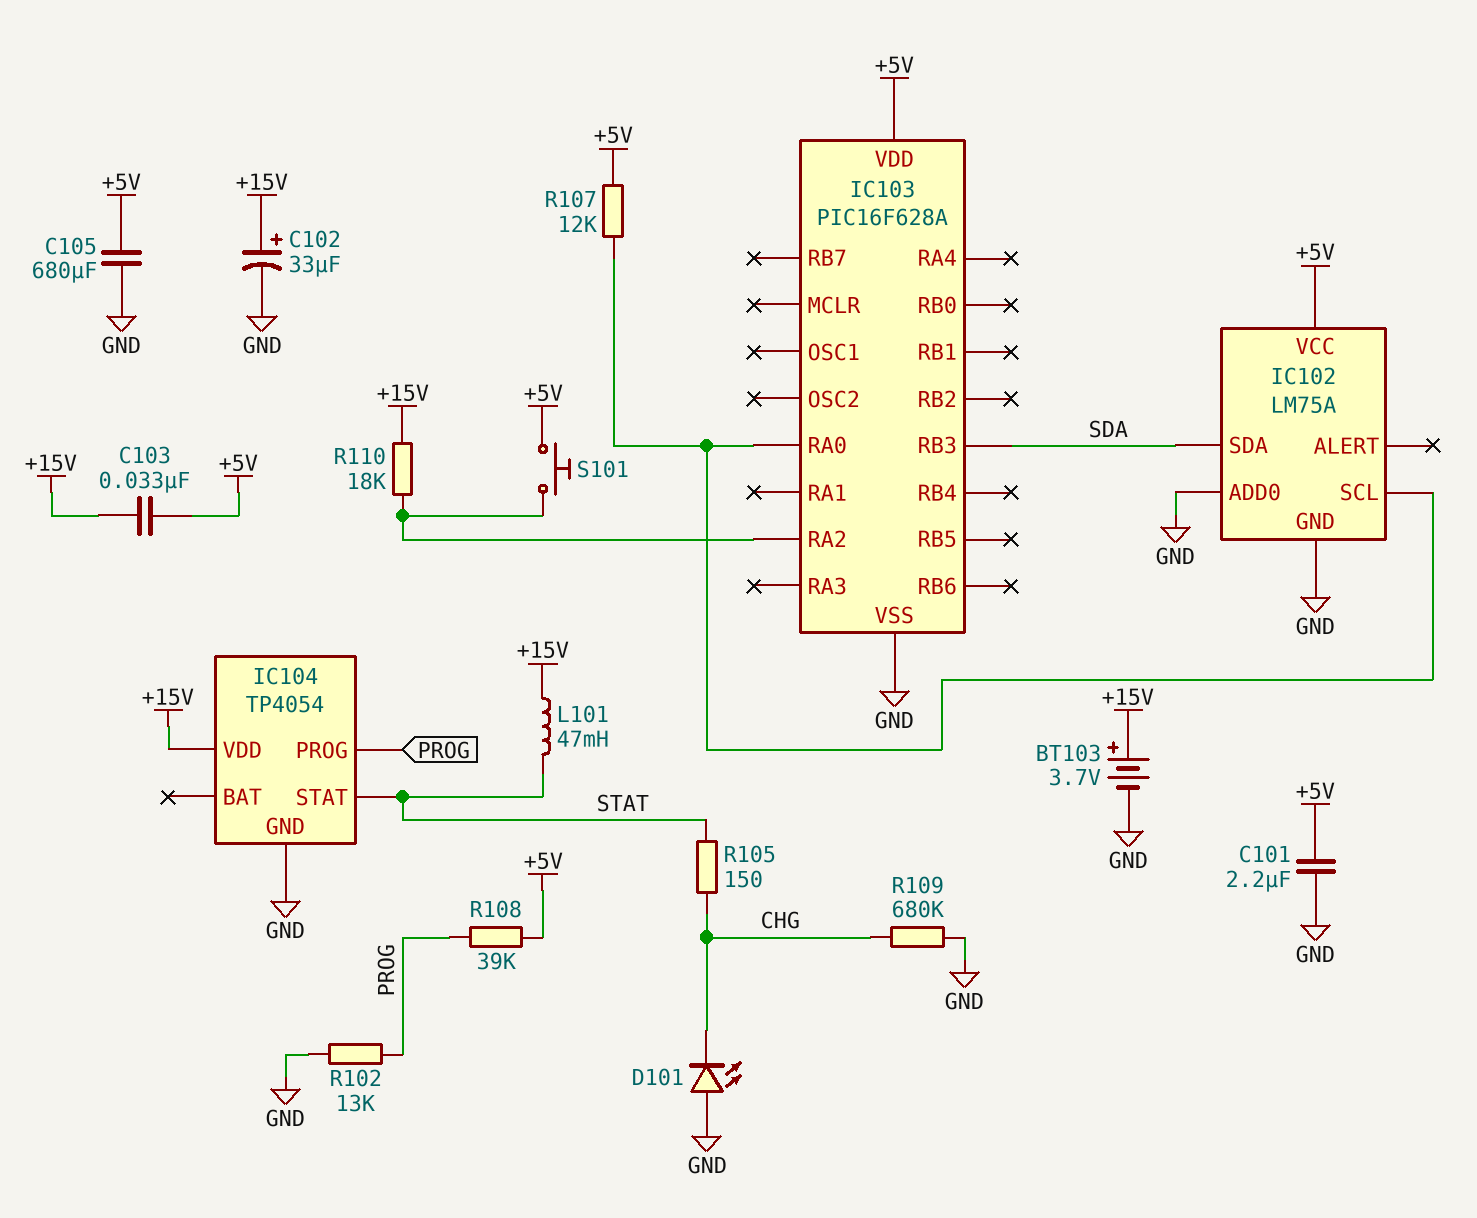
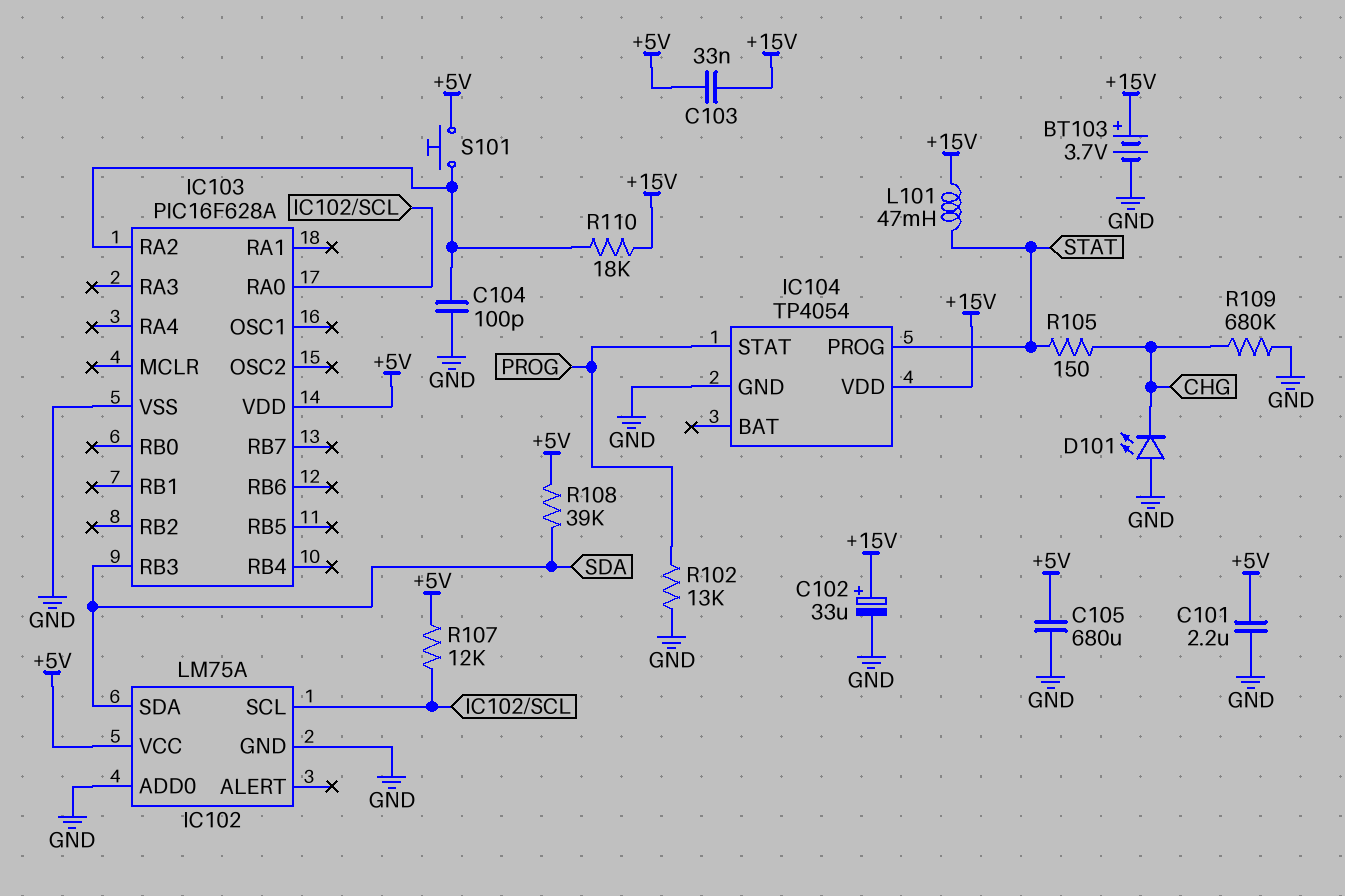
C104: none -> 100pF (GND, IC103/RA2)
IC104 pin PROG: PROG -> STAT
IC104 pin STAT: STAT -> PROG
R108: 39k (+5V, PROG) -> 39k (+5V, SDA)

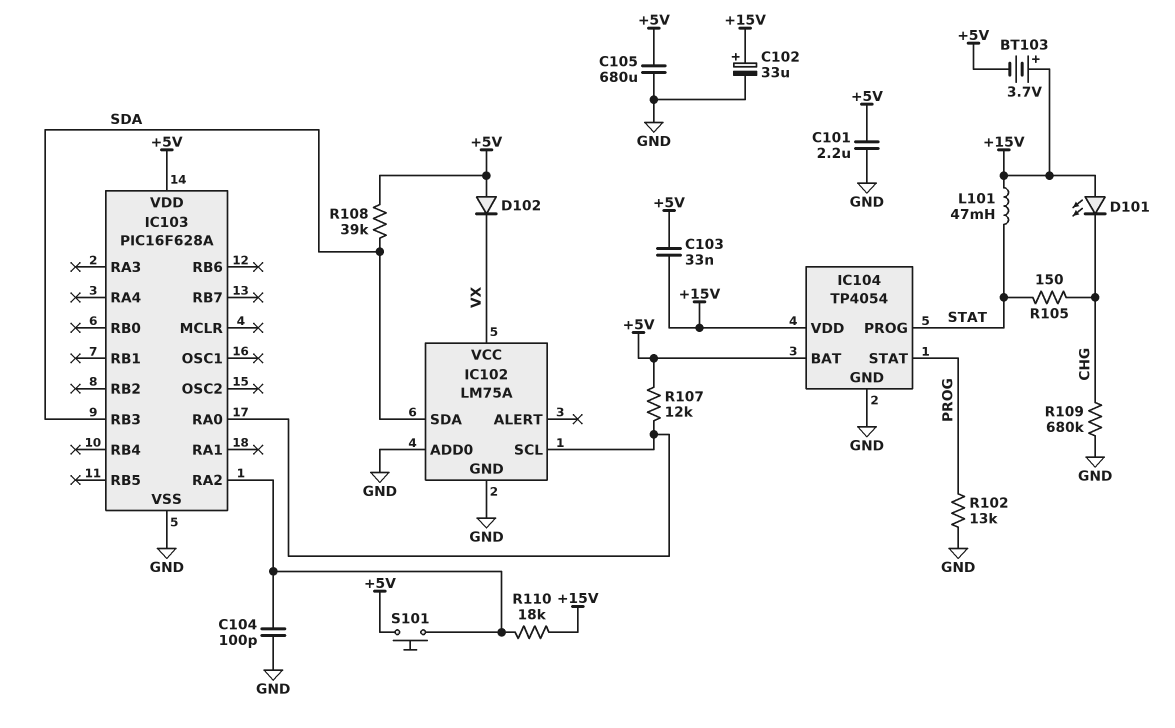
BT103: 3.7V (plus +15V, minus GND) -> 3.7V (plus +15V, minus +5V)
D101: LED (A GND, K CHG) -> LED (A +15V, K CHG)
D102: none -> diode (A +5V, K VX)
IC102 pin VCC: +5V -> VX
IC104 pin BAT: none -> +5V

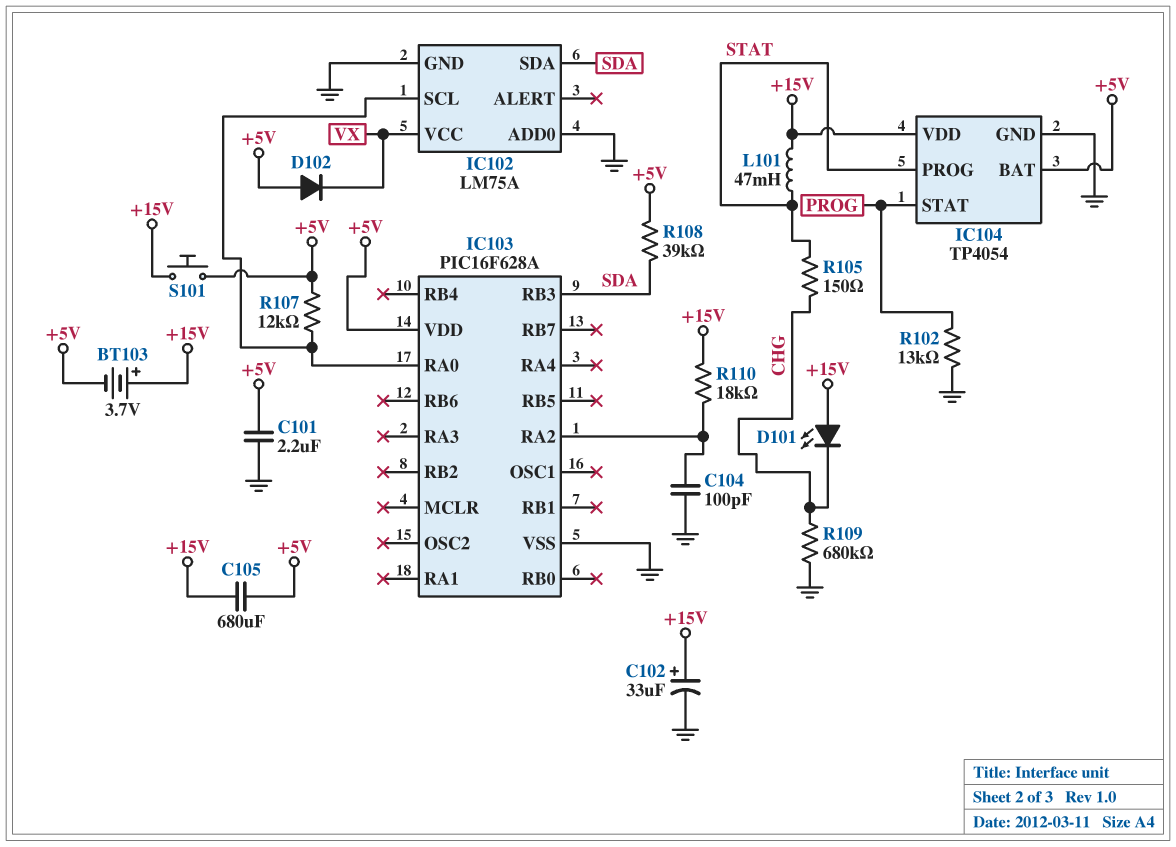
C103: 33nF (+5V, +15V) -> none
C105: 680uF (+5V, GND) -> 680uF (+5V, +15V)
S101: button (+5V, IC103/RA2) -> button (+5V, +15V)

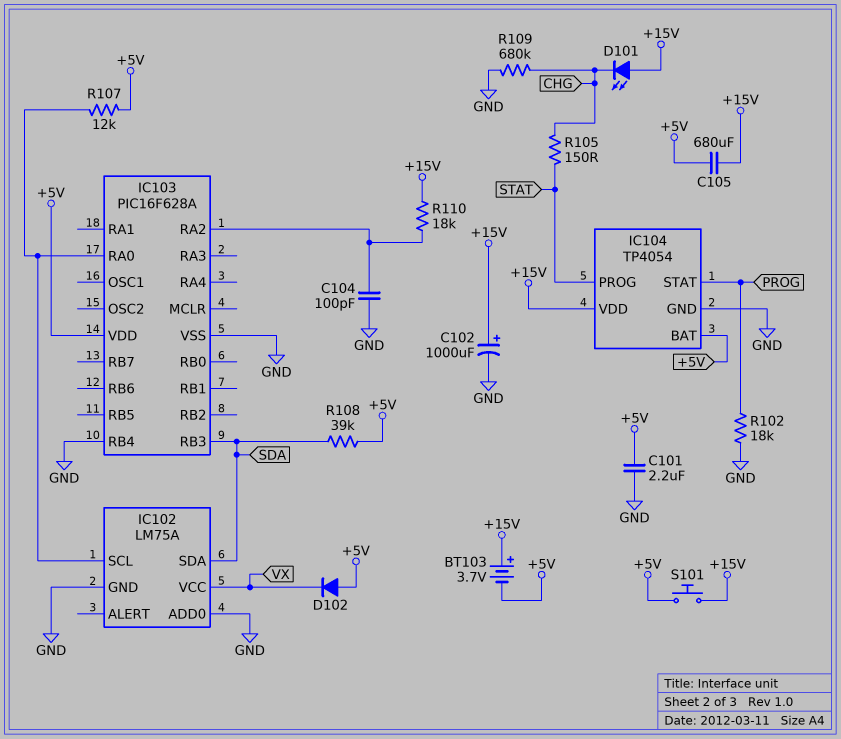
C102: 33uF (plus +15V, minus GND) -> 1000uF (plus +15V, minus GND)
IC103 pin RB4: none -> GND
L101: 47mH (+15V, STAT) -> none
R102: 13k (GND, PROG) -> 18k (GND, PROG)

